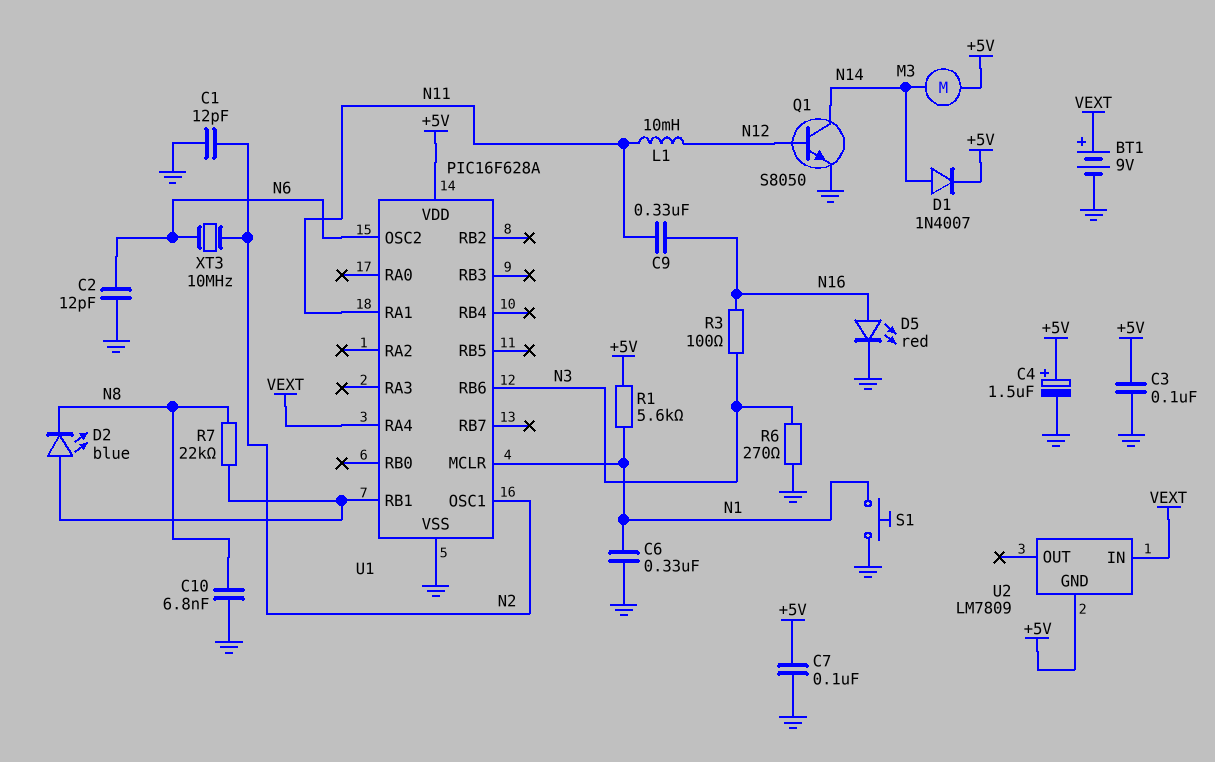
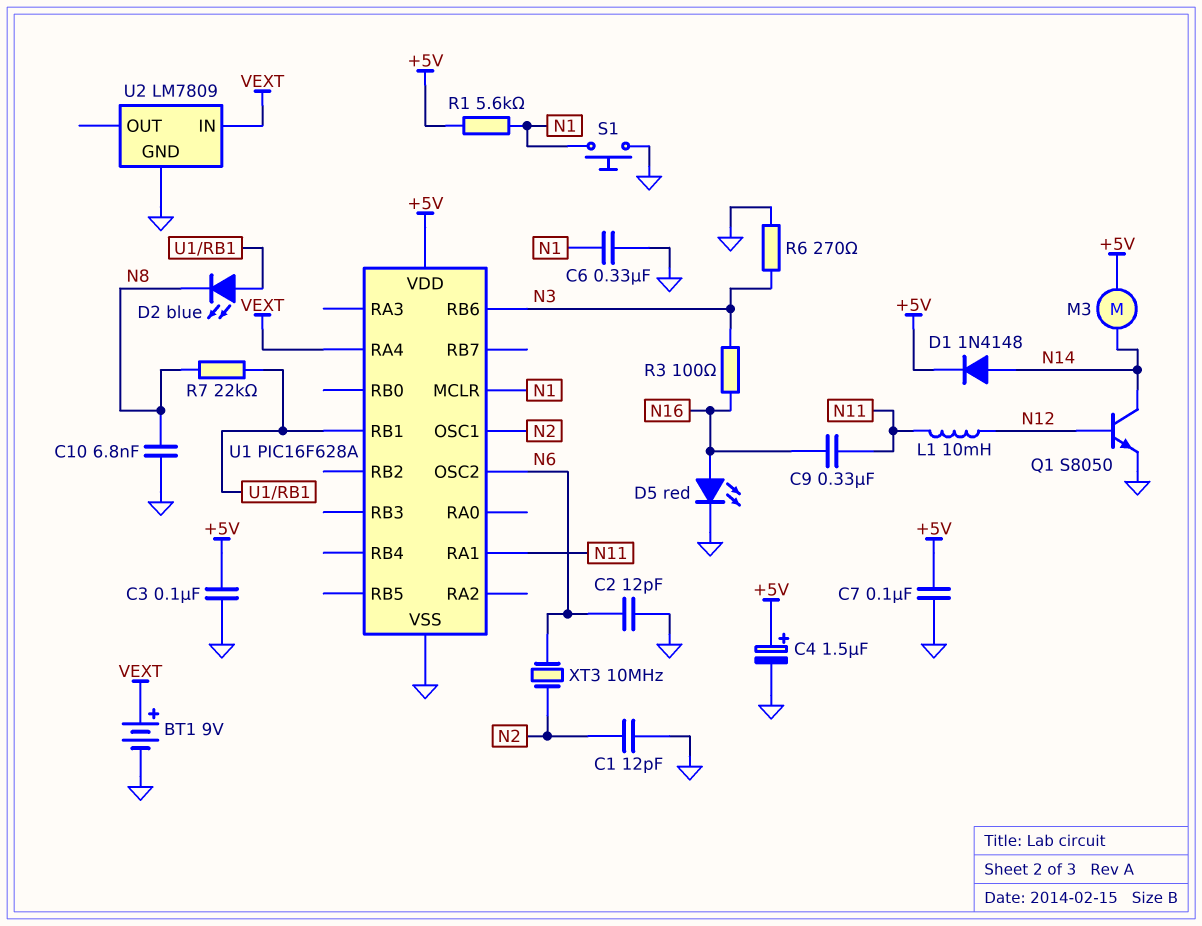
D1: diode 1N4007 (A N14, K +5V) -> diode 1N4148 (A N14, K +5V)
U2 pin GND: +5V -> GND

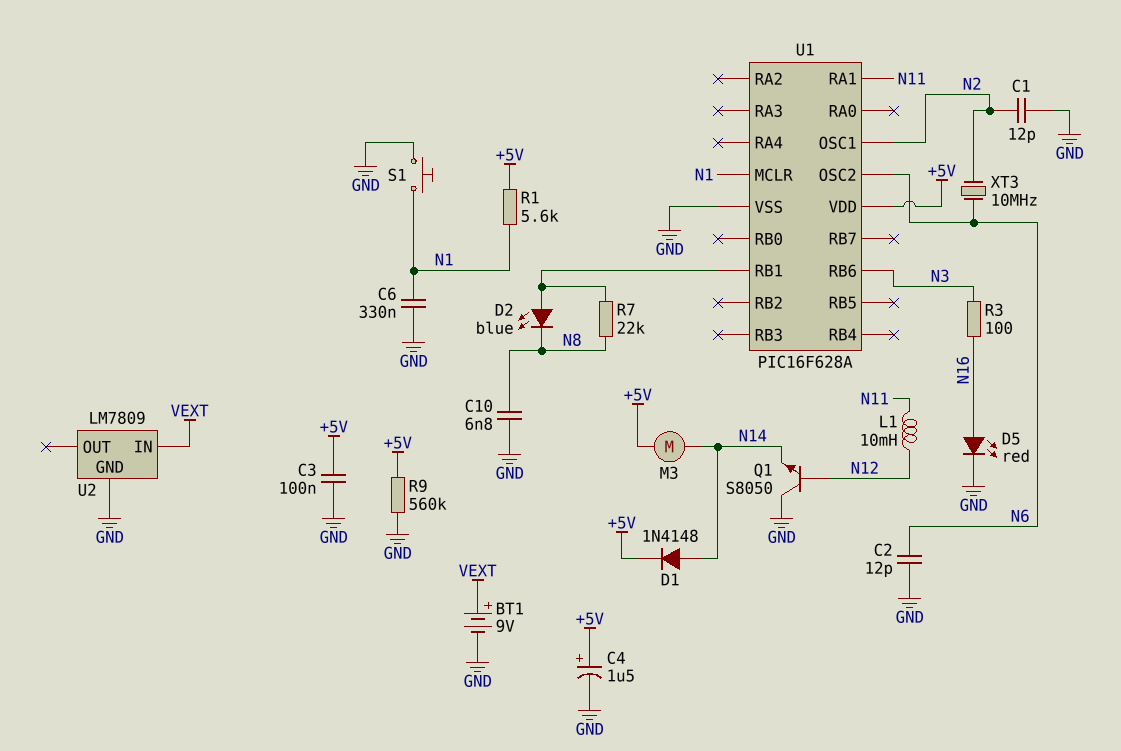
C7: 100nF (+5V, GND) -> none
C9: 330nF (N11, N16) -> none
Q1: NPN S8050 (B N12, C N14, E GND) -> NPN S8050 (B N12, C GND, E N14)
R6: 270 (GND, N3) -> none
R9: none -> 560k (+5V, GND)
U1 pin RA4: VEXT -> none

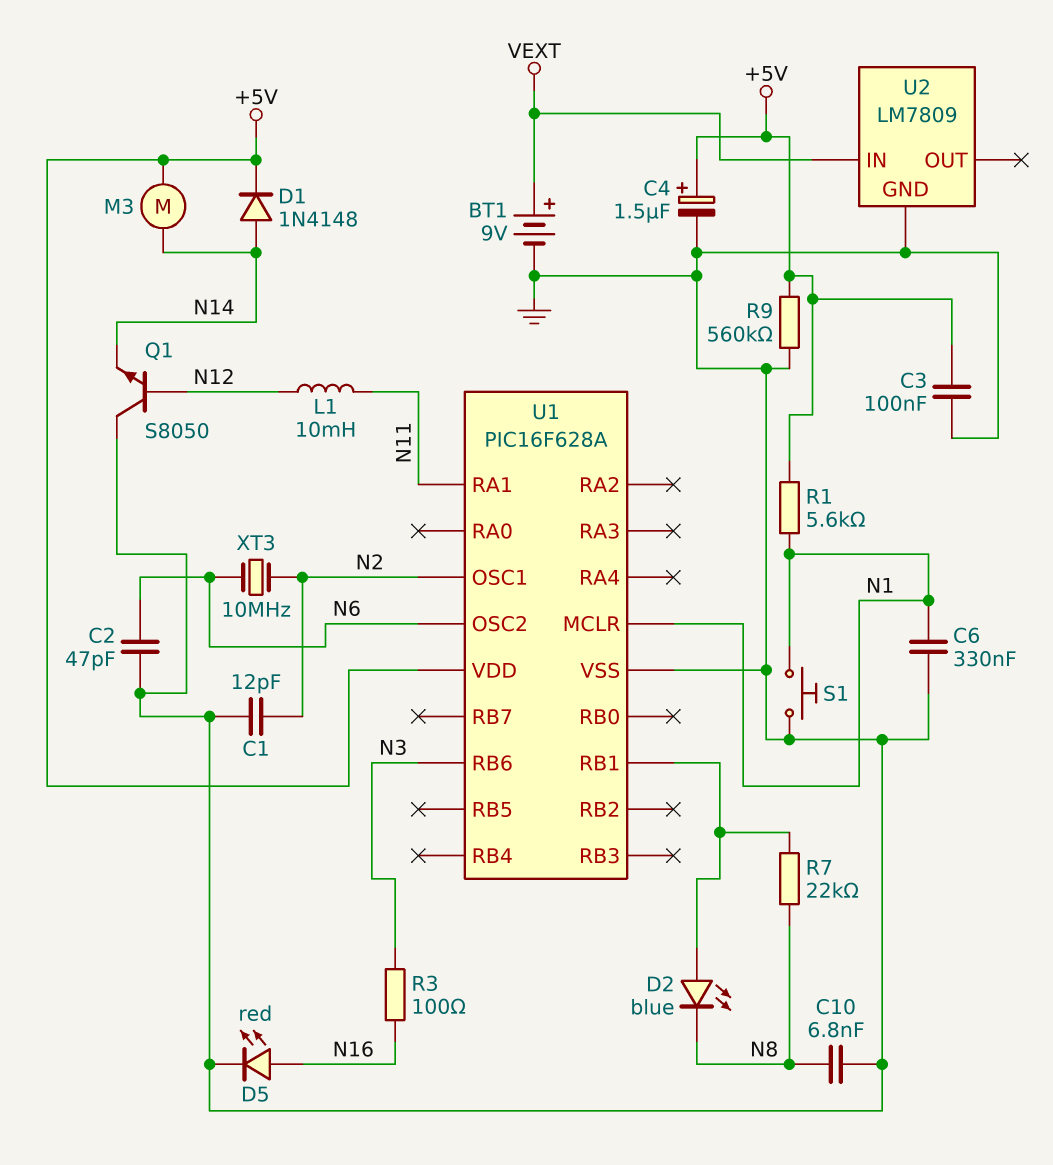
C2: 12pF (GND, N6) -> 47pF (GND, N6)

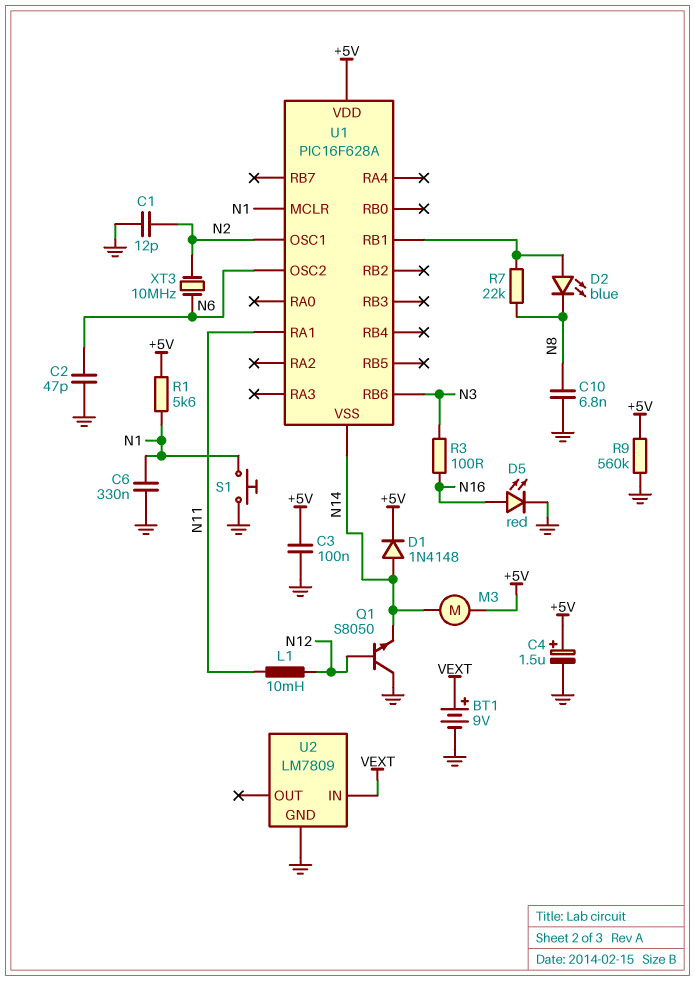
U1 pin VSS: GND -> N14

